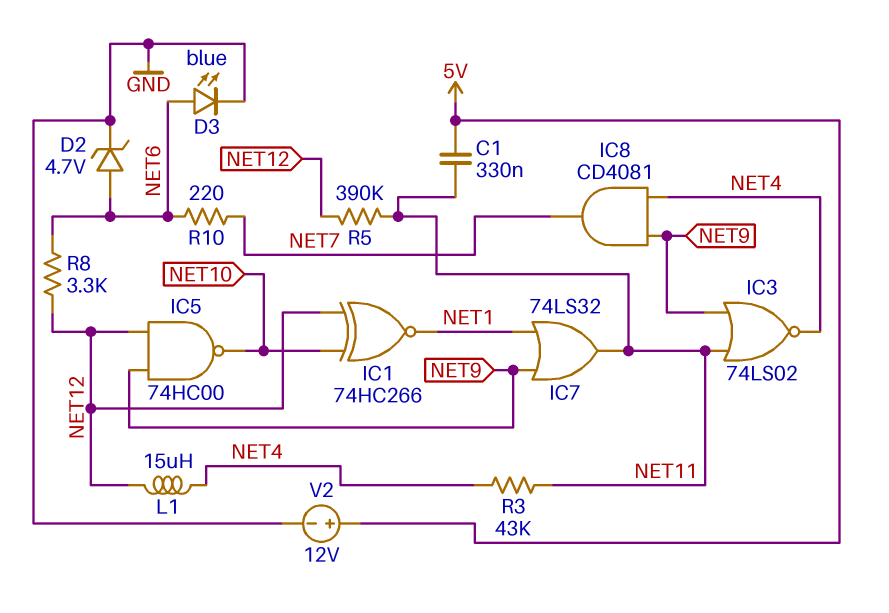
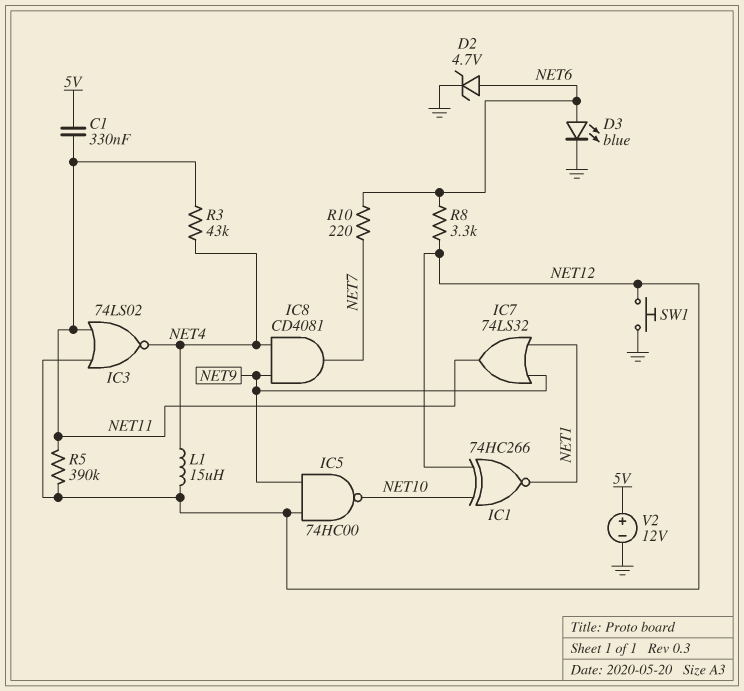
IC3: NOR 74LS02 (in NET9, in NET11, out NET4) -> NOR 74LS02 (in NET11, in NET12, out NET4)
SW1: none -> button (GND, NET12)

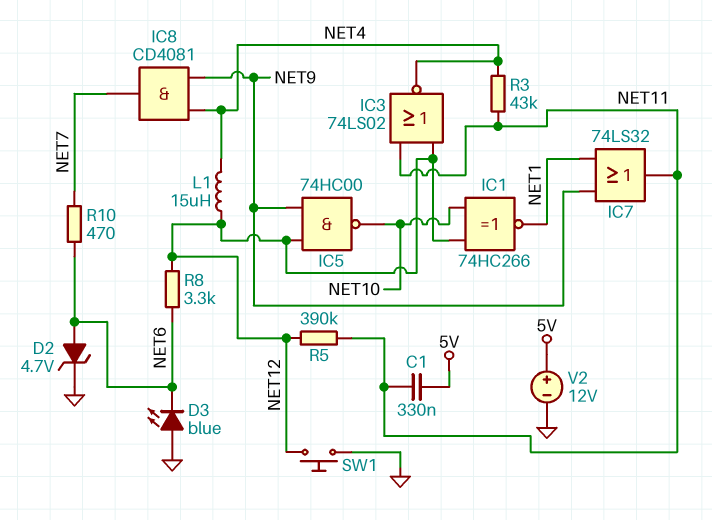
D3: LED blue (A NET6, K GND) -> LED blue (A GND, K NET6)
R10: 220 (NET6, NET7) -> 470 (NET6, NET7)

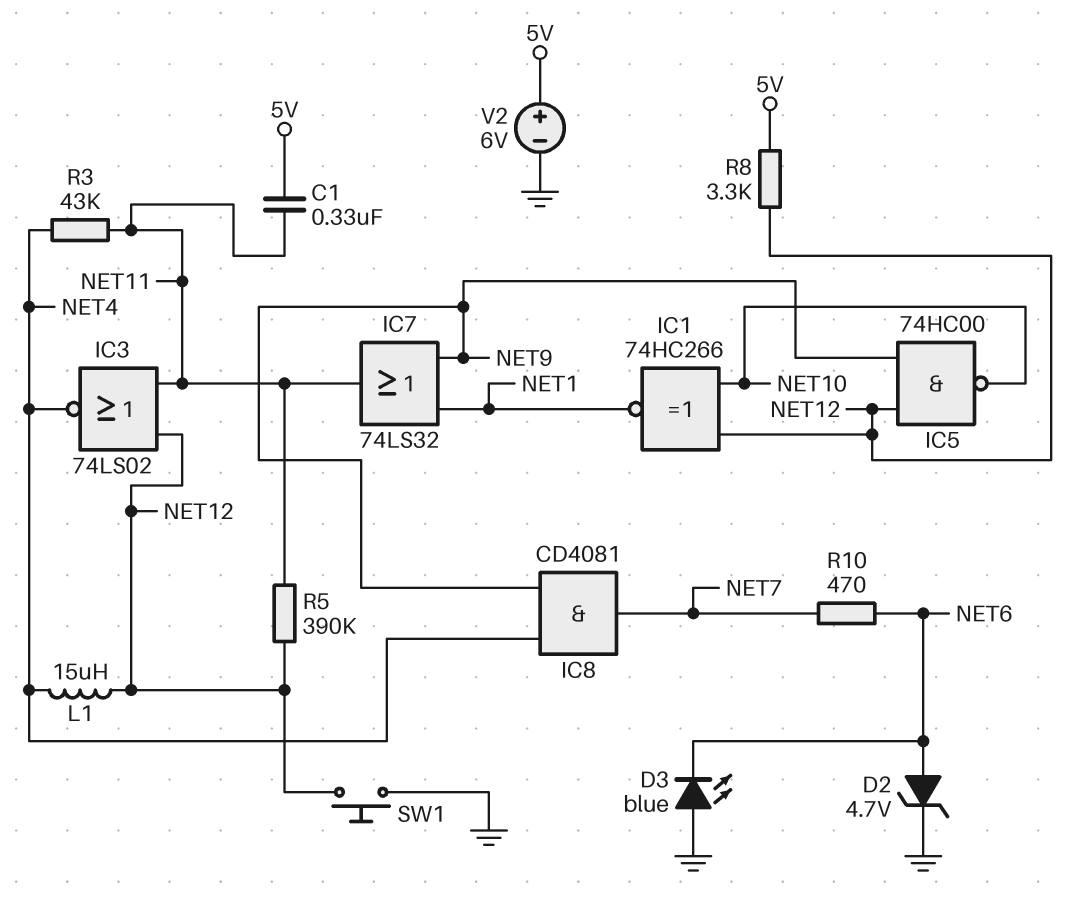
R8: 3.3k (NET6, NET12) -> 3.3k (5V, NET12)
V2: 12V (plus 5V, minus GND) -> 6V (plus 5V, minus GND)

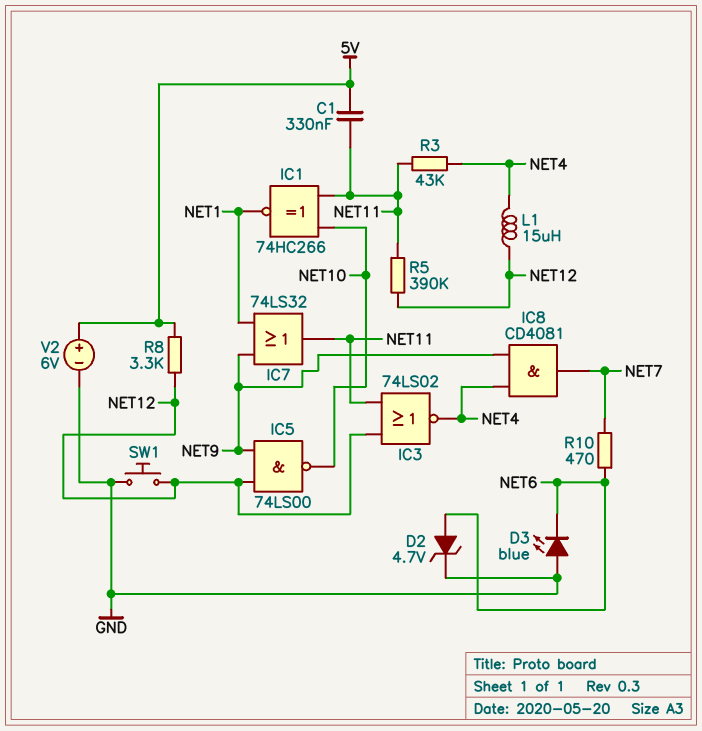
IC1: XNOR 74HC266 (in NET10, in NET12, out NET1) -> XNOR 74HC266 (in NET10, in NET11, out NET1)
IC5: NAND 74HC00 (in NET9, in NET12, out NET10) -> NAND 74LS00 (in NET9, in NET12, out NET10)

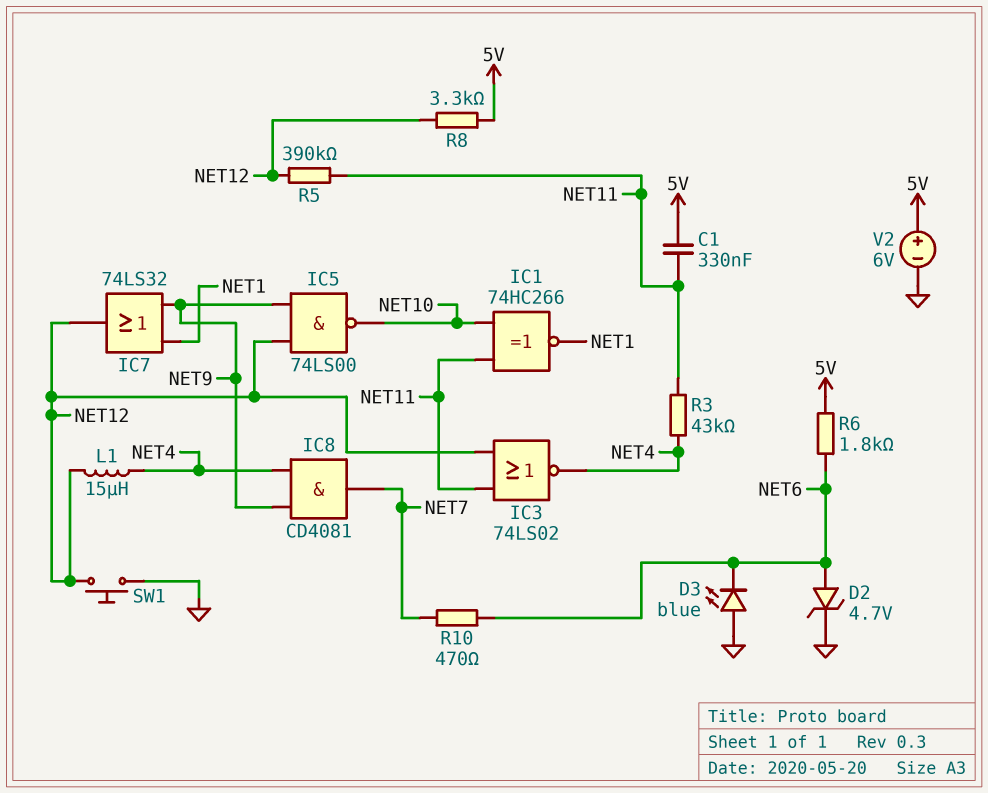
IC7: OR 74LS32 (in NET1, in NET9, out NET11) -> OR 74LS32 (in NET1, in NET9, out NET12)
R6: none -> 1.8k (5V, NET6)

